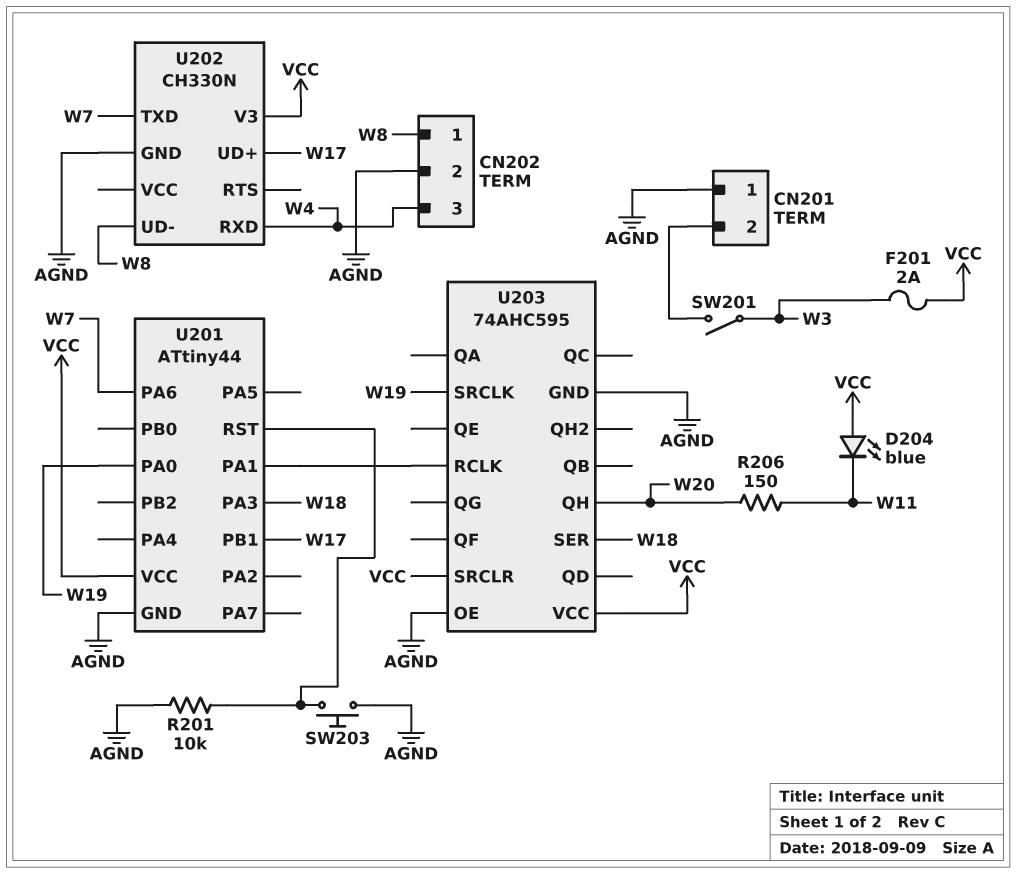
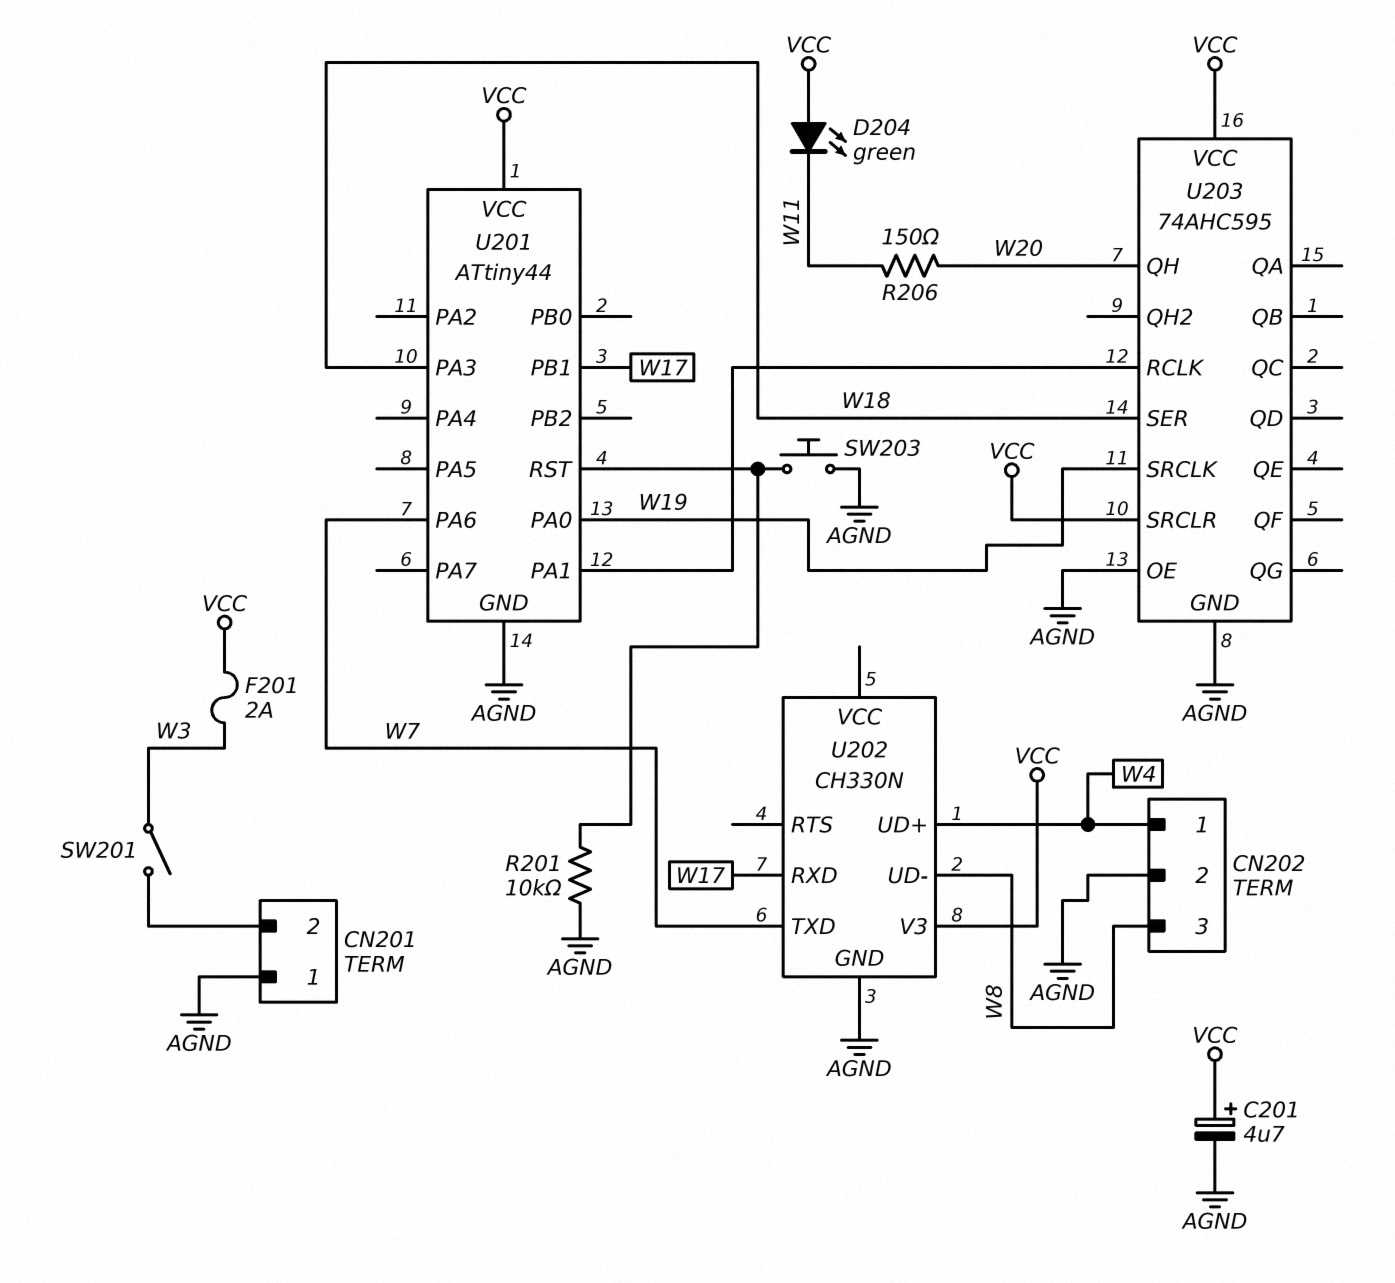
C201: none -> 4.7uF (plus VCC, minus AGND)
CN202 pin 1: W8 -> W4
CN202 pin 3: W4 -> W8
D204: LED blue (A VCC, K W11) -> LED green (A VCC, K W11)
U202 pin RXD: W4 -> W17
U202 pin UD+: W17 -> W4

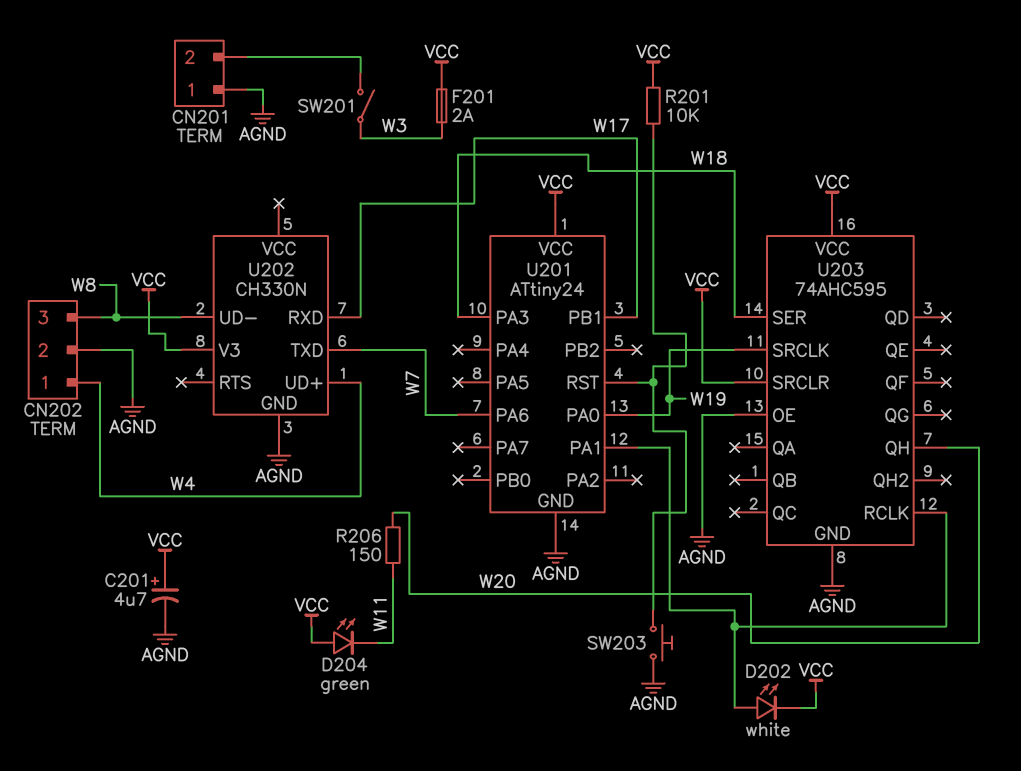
D202: none -> LED white (A U201/PA1, K VCC)
R201: 10k (AGND, U201/RST) -> 10k (U201/RST, VCC)
U201: ATtiny44 -> ATtiny24

